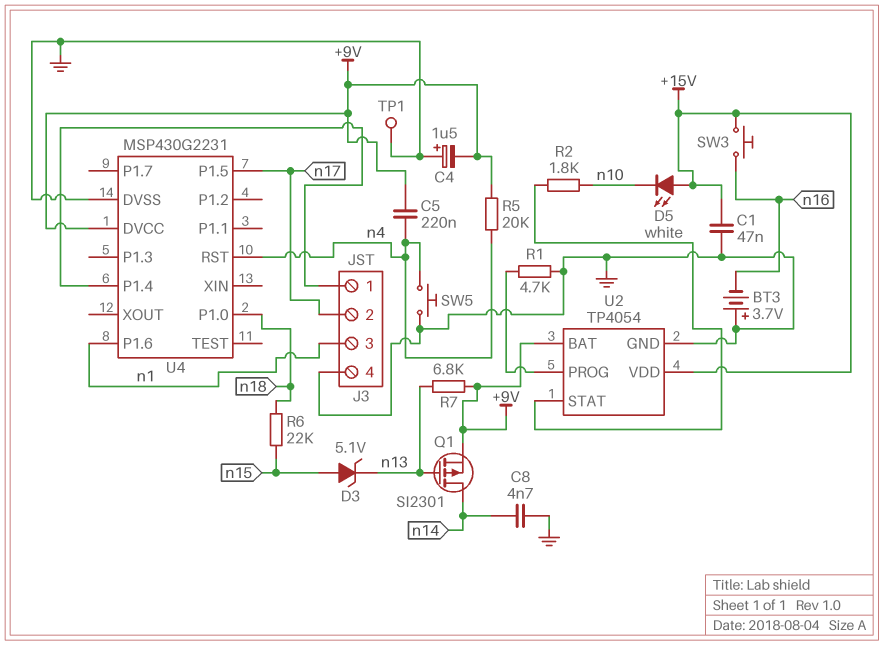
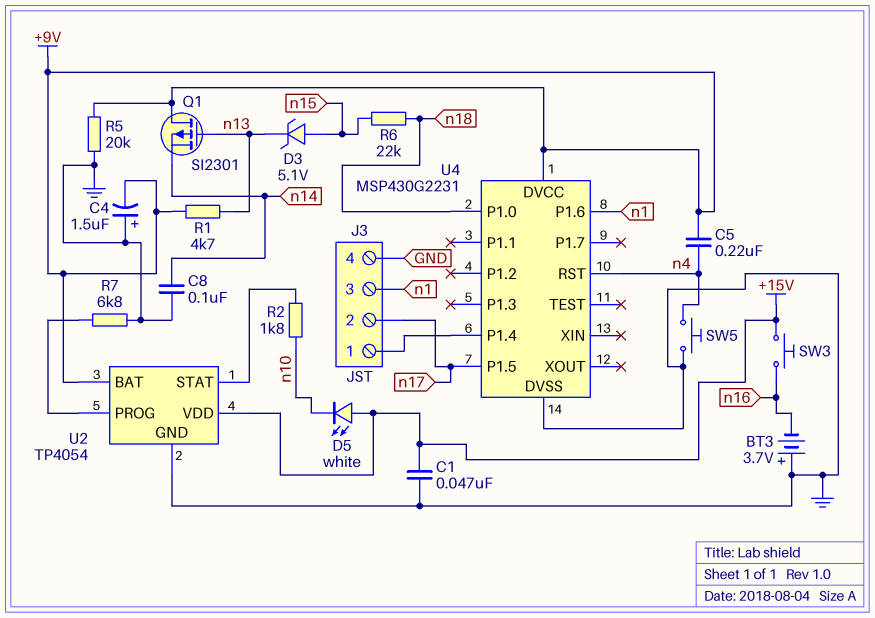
C8: 4.7nF (GND, n14) -> 100nF (GND, n14)
Q1: PMOS SI2301 (G n13, D n14, S +9V) -> PMOS SI2301 (G n13, D +9V, S n14)
R1: 4.7k (GND, U2/PROG) -> 4.7k (+9V, n13)
R5: 20k (+9V, n4) -> 20k (+9V, GND)
R7: 6.8k (+9V, n13) -> 6.8k (GND, U2/PROG)
TP1: test point (GND) -> none

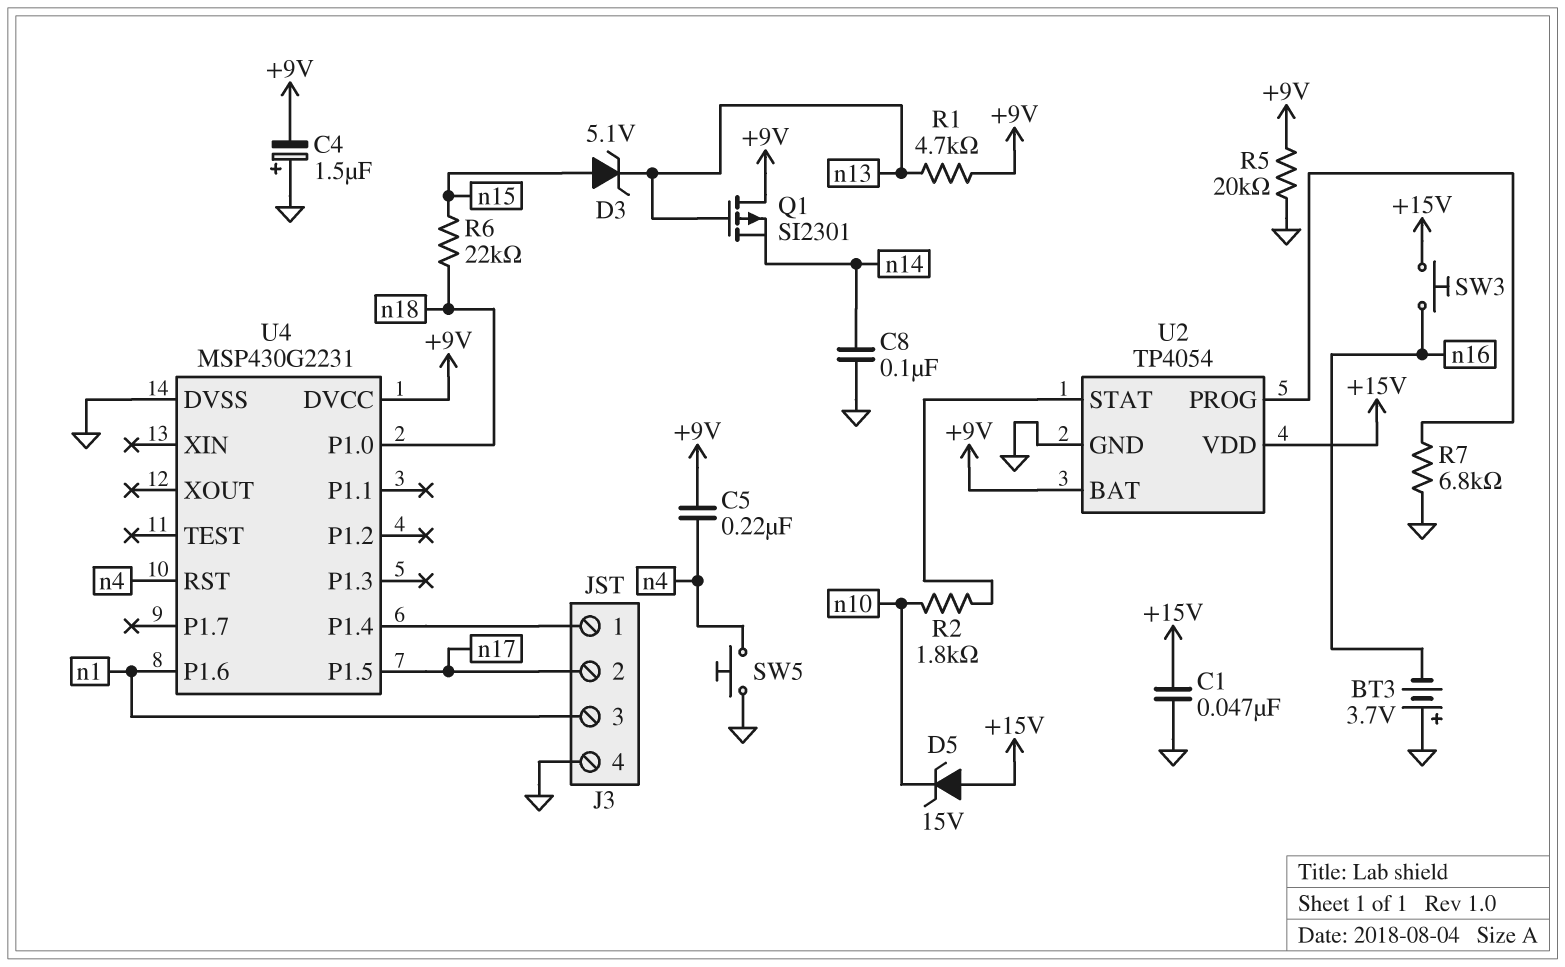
D5: LED white (A +15V, K n10) -> zener 15V (A +15V, K n10)

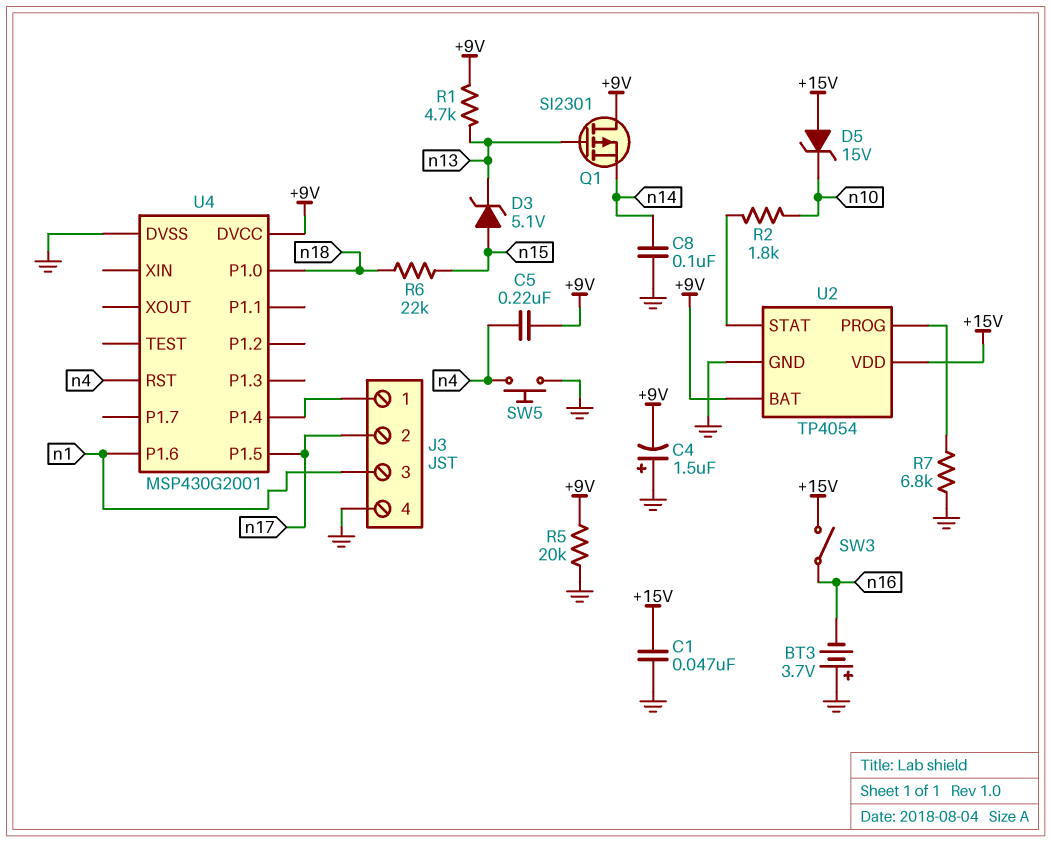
SW3: button (+15V, n16) -> switch (+15V, n16)
U4: MSP430G2231 -> MSP430G2001

